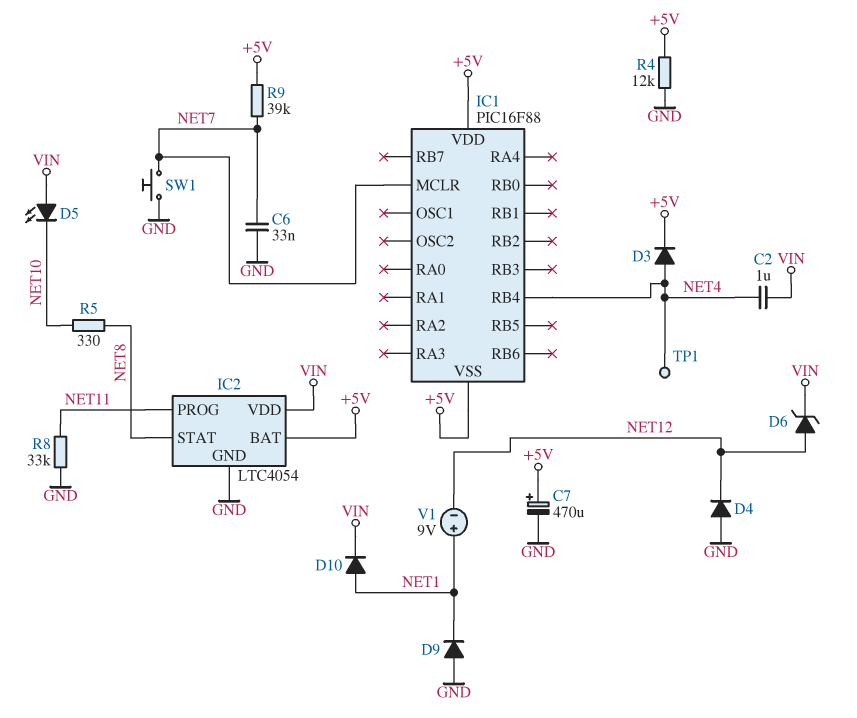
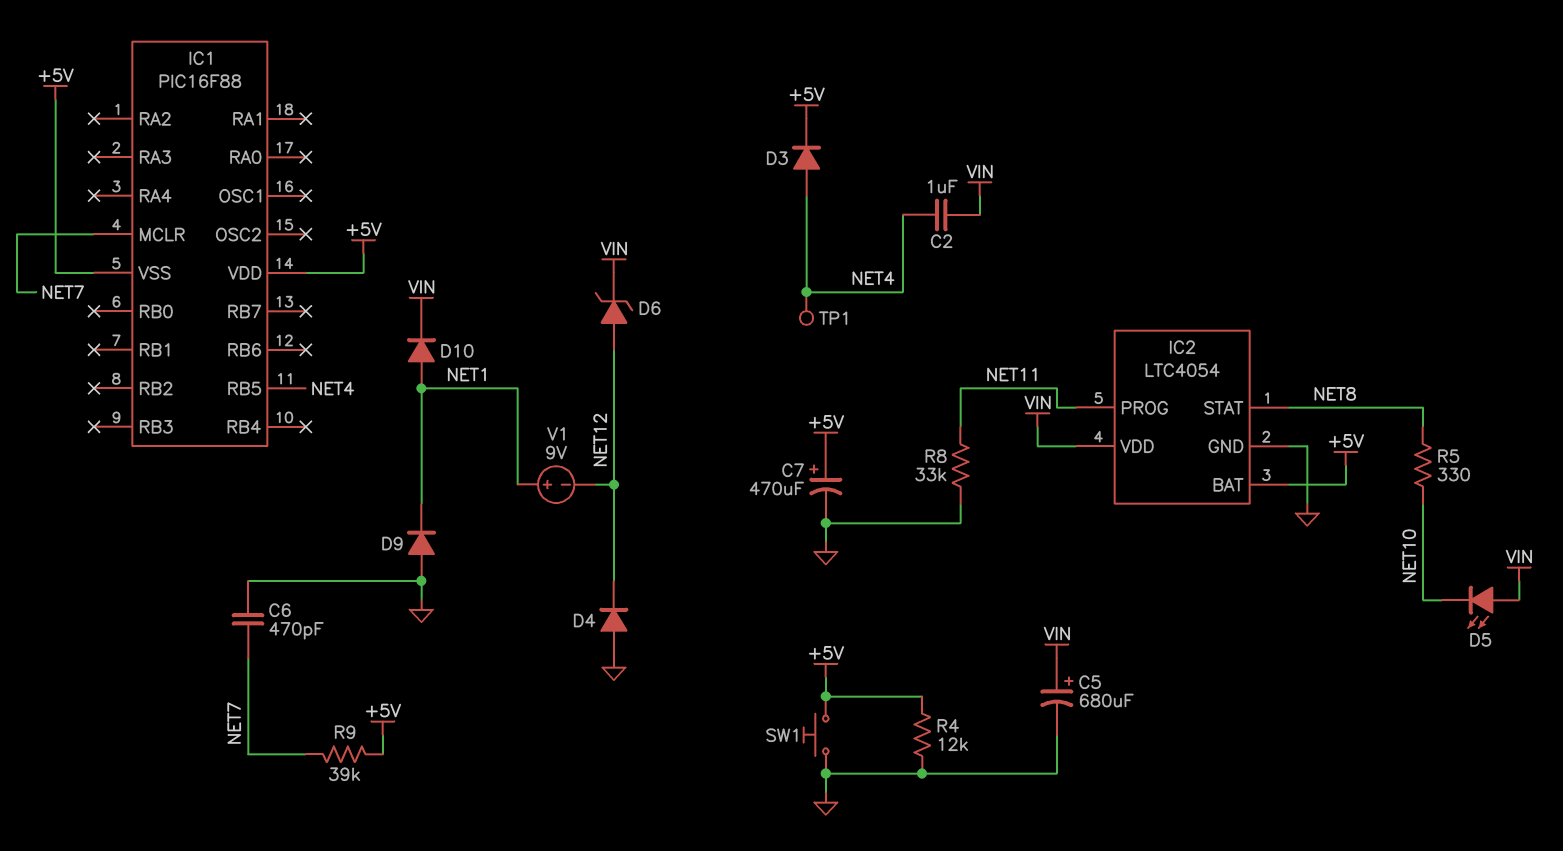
C5: none -> 680uF (plus VIN, minus GND)
C6: 33nF (GND, NET7) -> 470pF (GND, NET7)
IC1 pin RB4: NET4 -> none
IC1 pin RB5: none -> NET4
SW1: button (GND, NET7) -> button (+5V, GND)

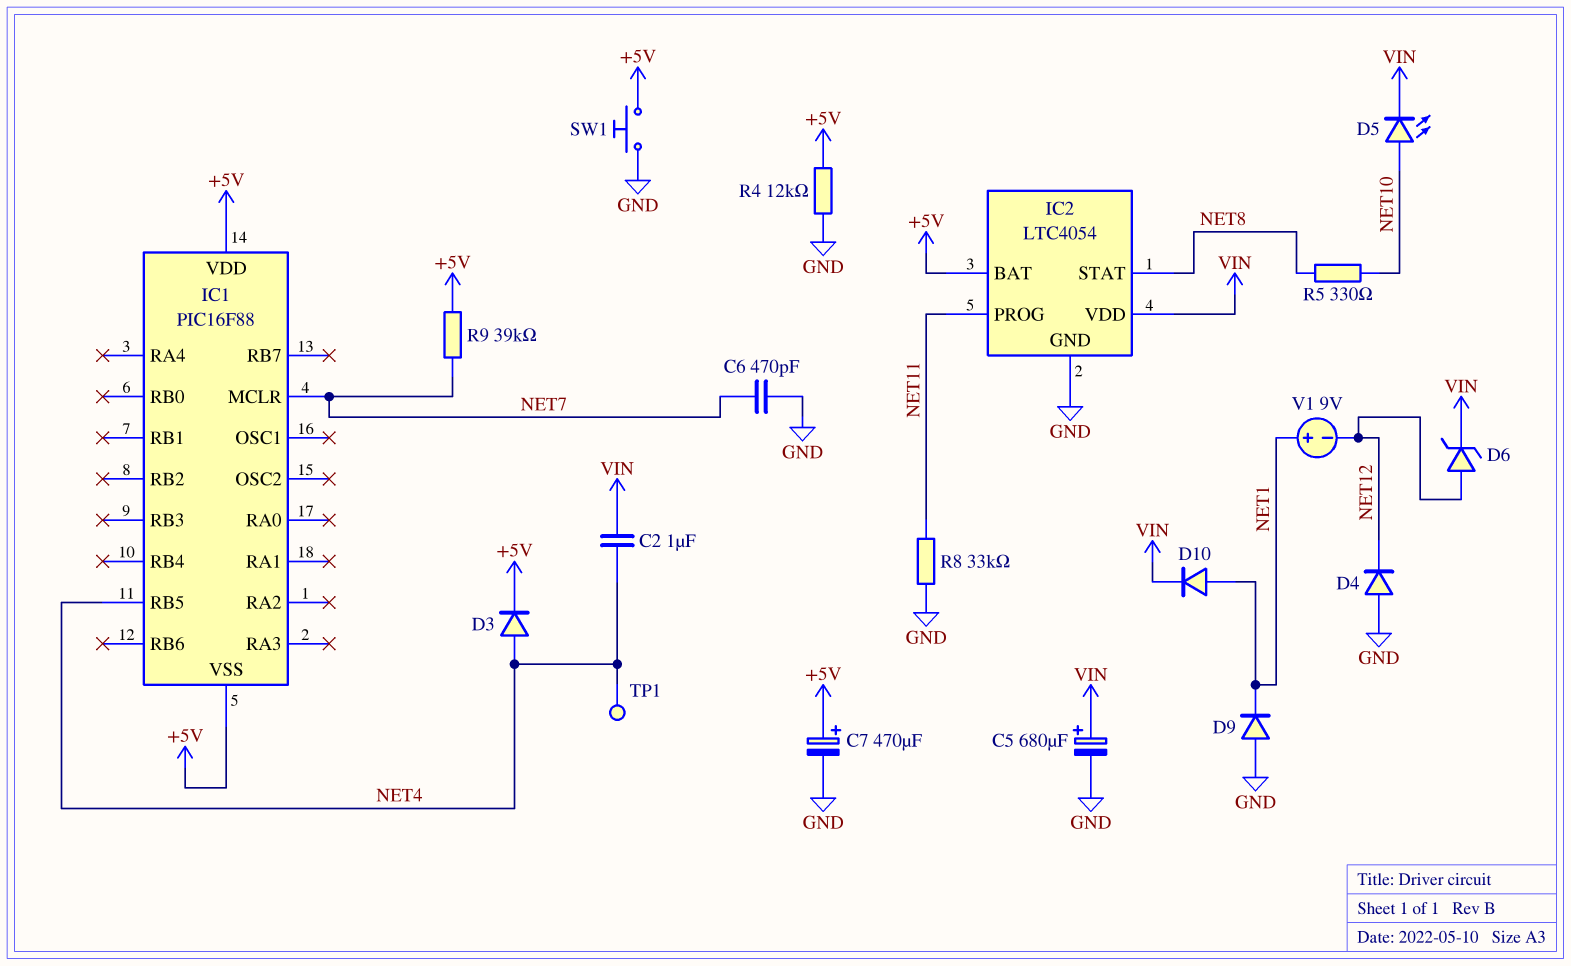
D5: LED (A VIN, K NET10) -> LED (A NET10, K VIN)

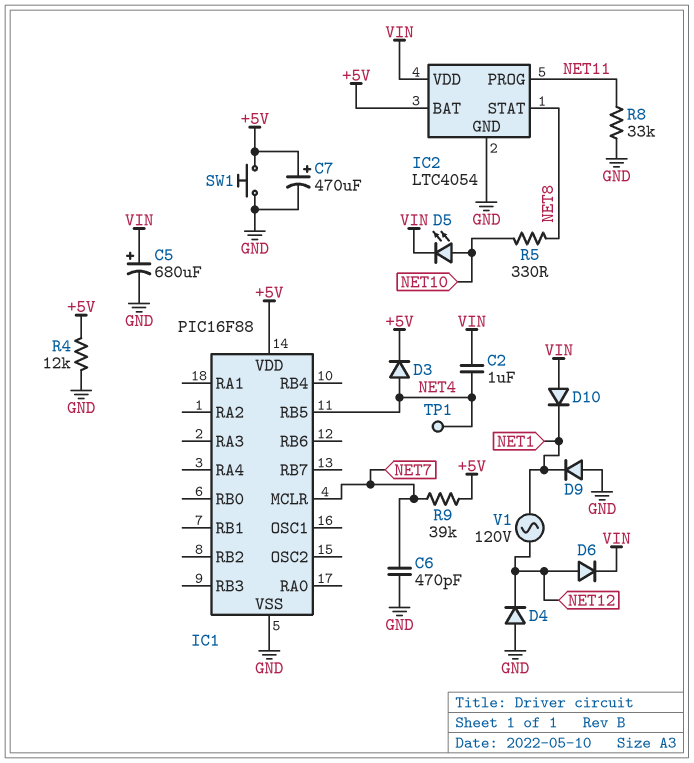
D6: zener (A NET12, K VIN) -> diode (A NET12, K VIN)
D10: diode (A NET1, K VIN) -> diode (A VIN, K NET1)
IC1 pin VSS: +5V -> GND
V1: 9V (plus NET1, minus NET12) -> AC 120V (NET1, NET12)

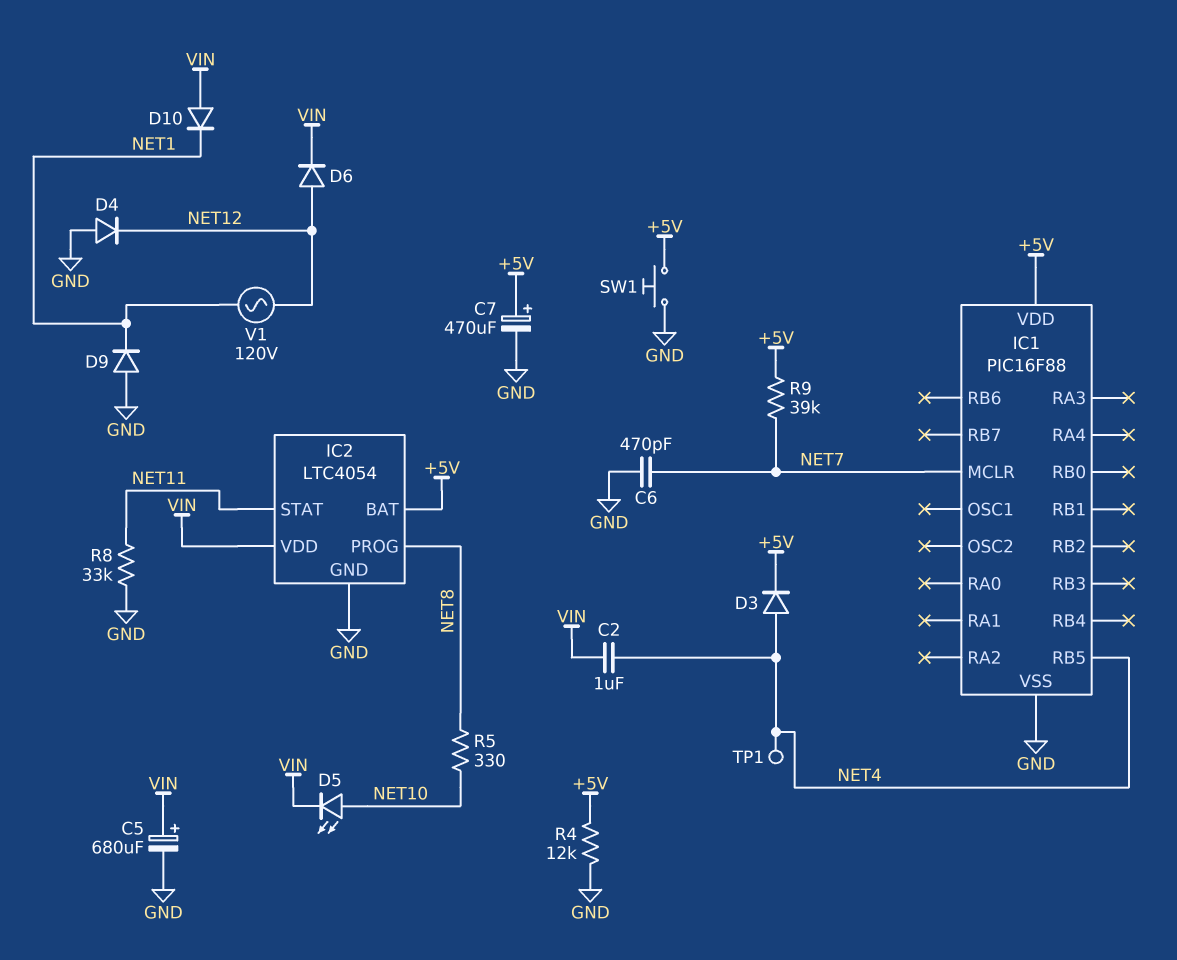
IC2 pin PROG: NET11 -> NET8
IC2 pin STAT: NET8 -> NET11

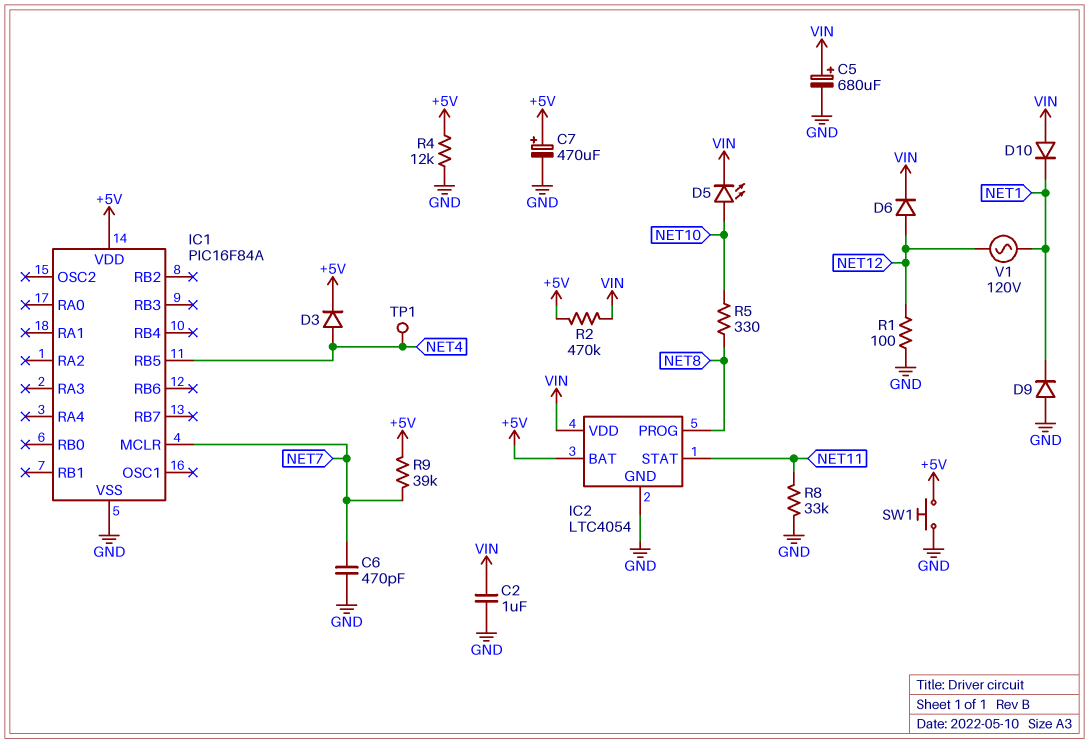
C2: 1uF (NET4, VIN) -> 1uF (GND, VIN)
D4: diode (A GND, K NET12) -> none
IC1: PIC16F88 -> PIC16F84A
R1: none -> 100 (GND, NET12)
R2: none -> 470k (+5V, VIN)

